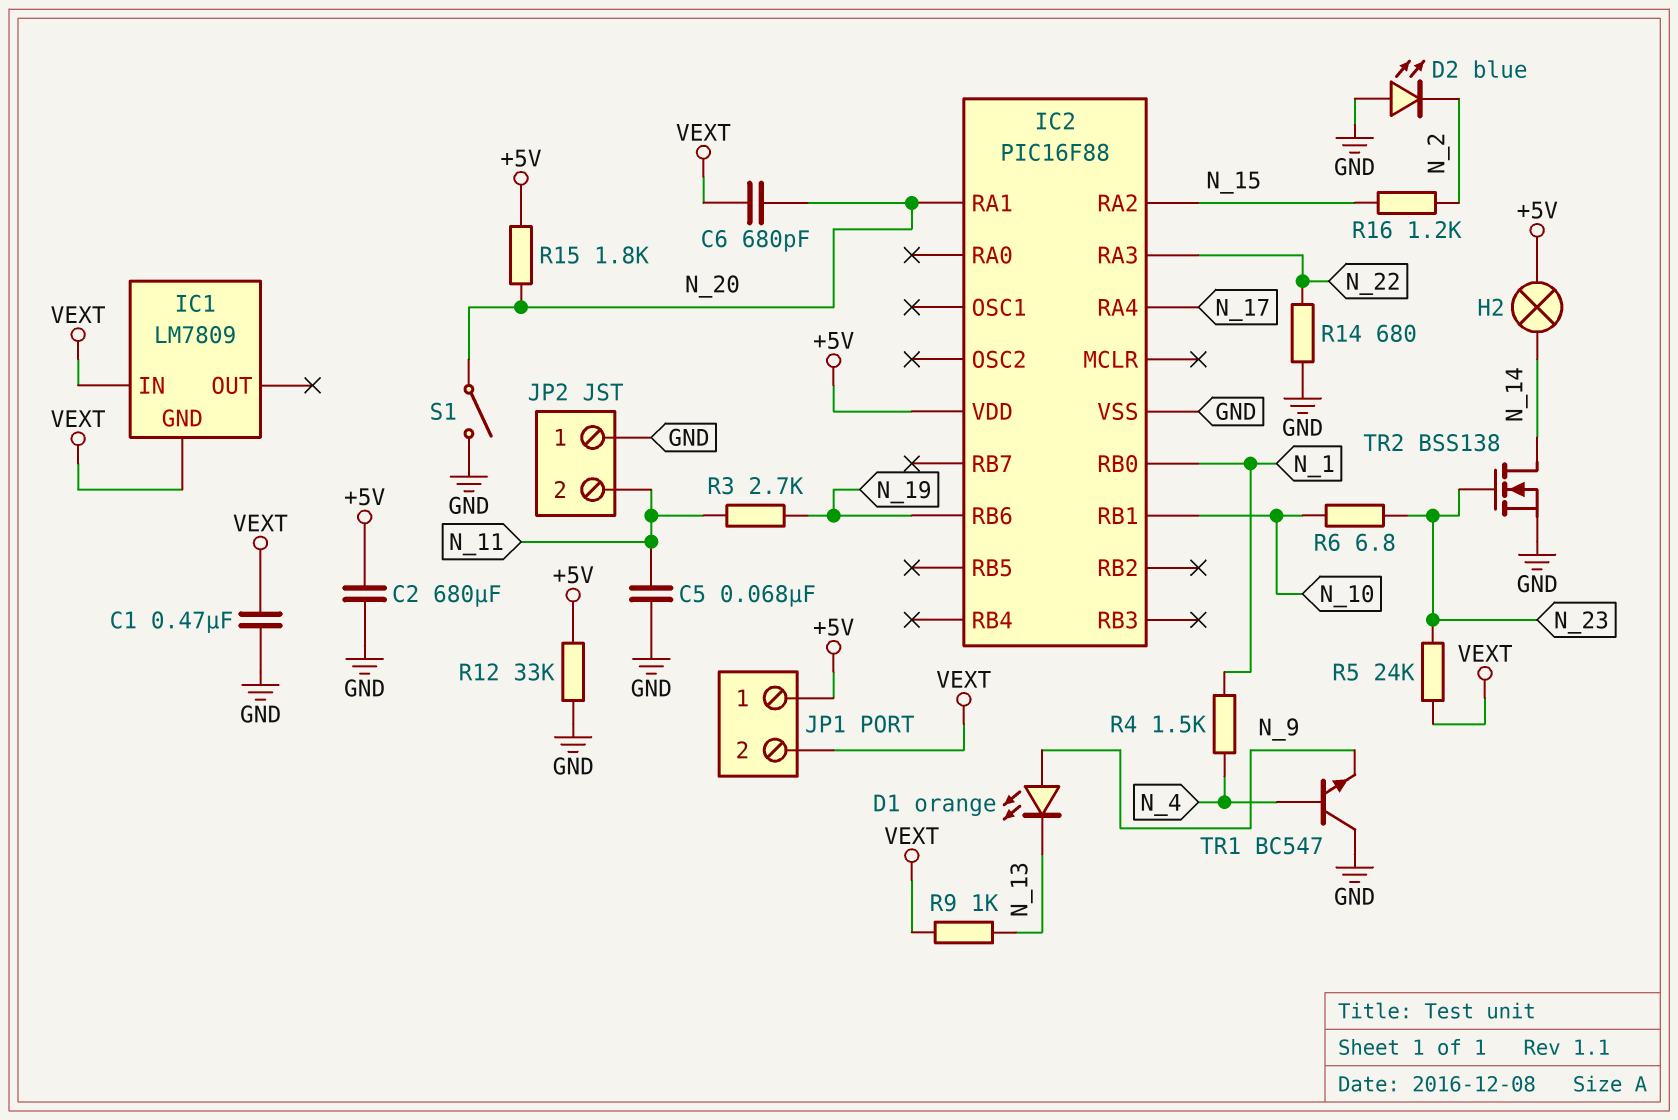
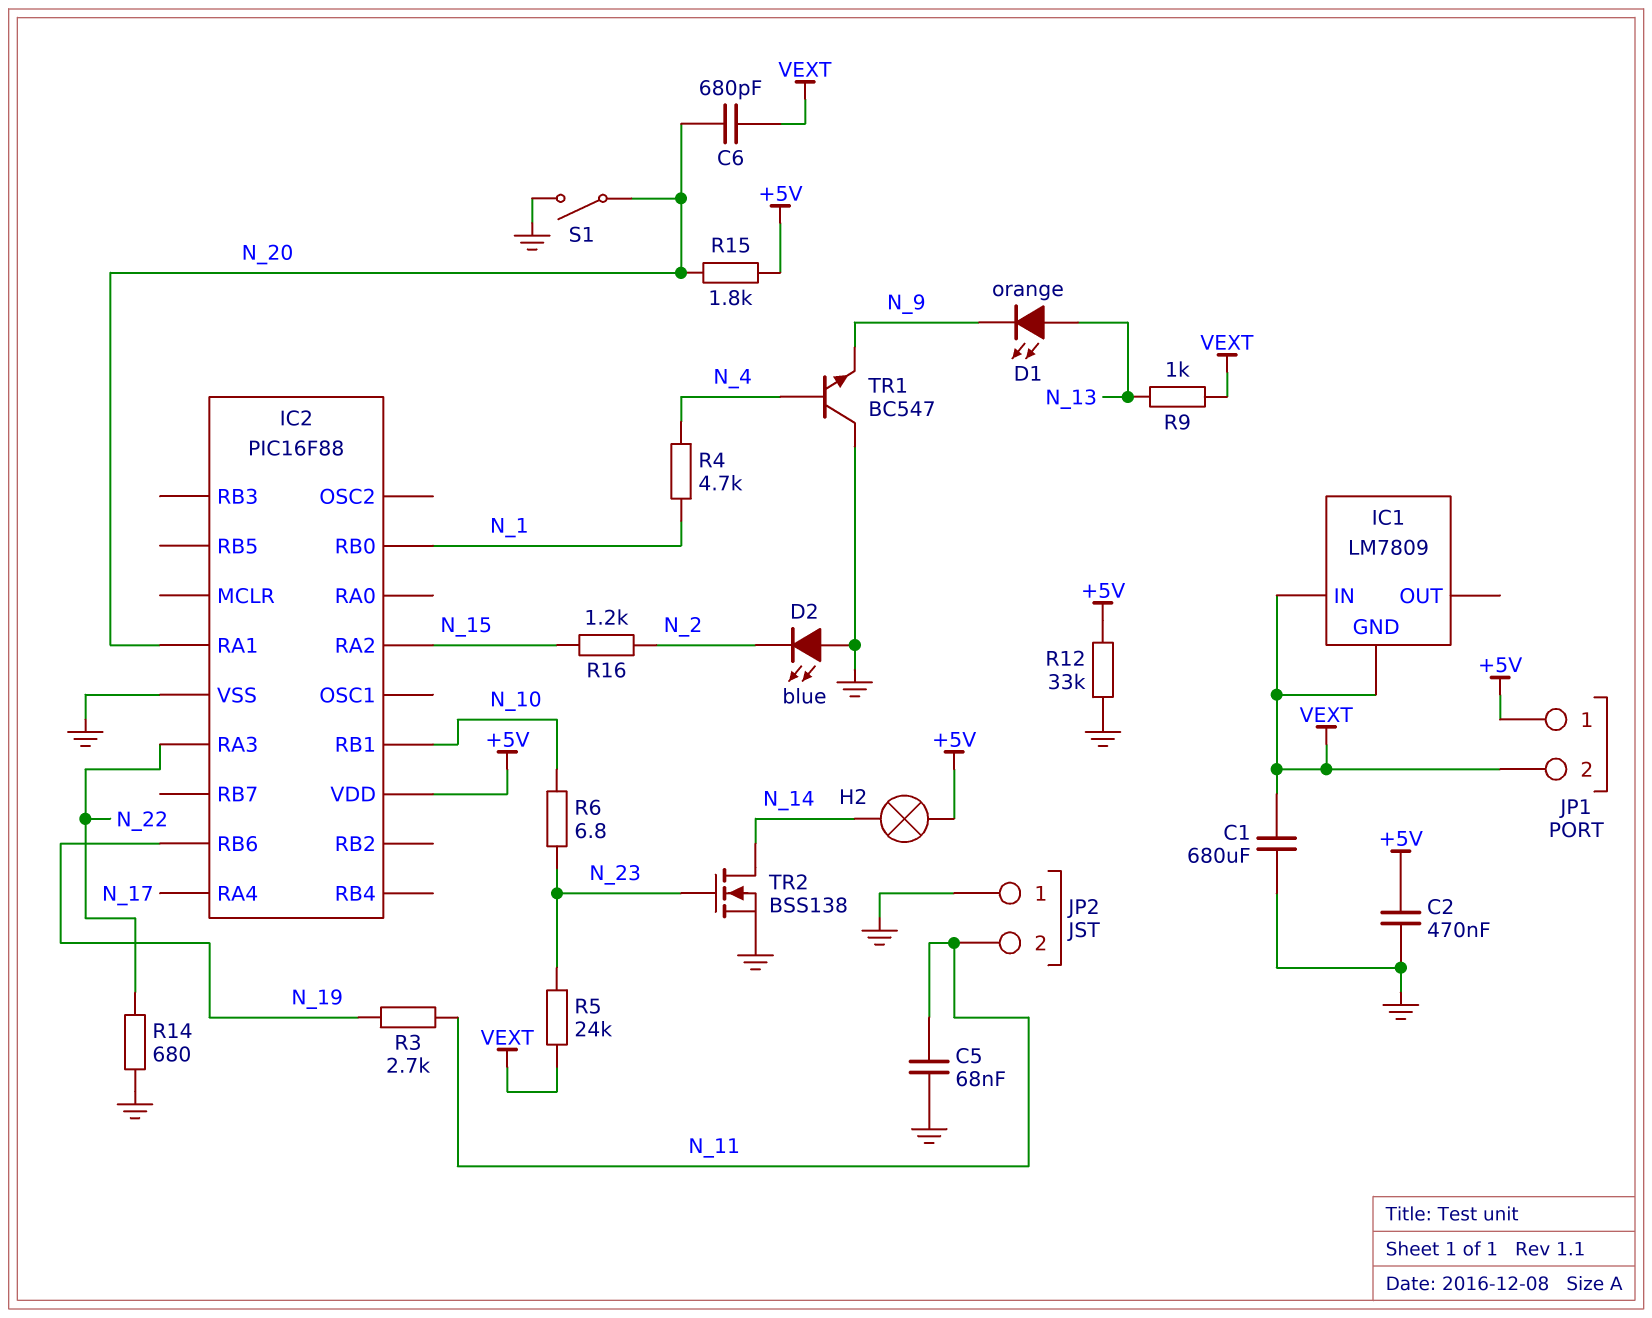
C1: 470nF (GND, VEXT) -> 680uF (GND, VEXT)
C2: 680uF (+5V, GND) -> 470nF (+5V, GND)
D1: LED orange (A N_9, K N_13) -> LED orange (A N_13, K N_9)
R4: 1.5k (N_1, N_4) -> 4.7k (N_1, N_4)

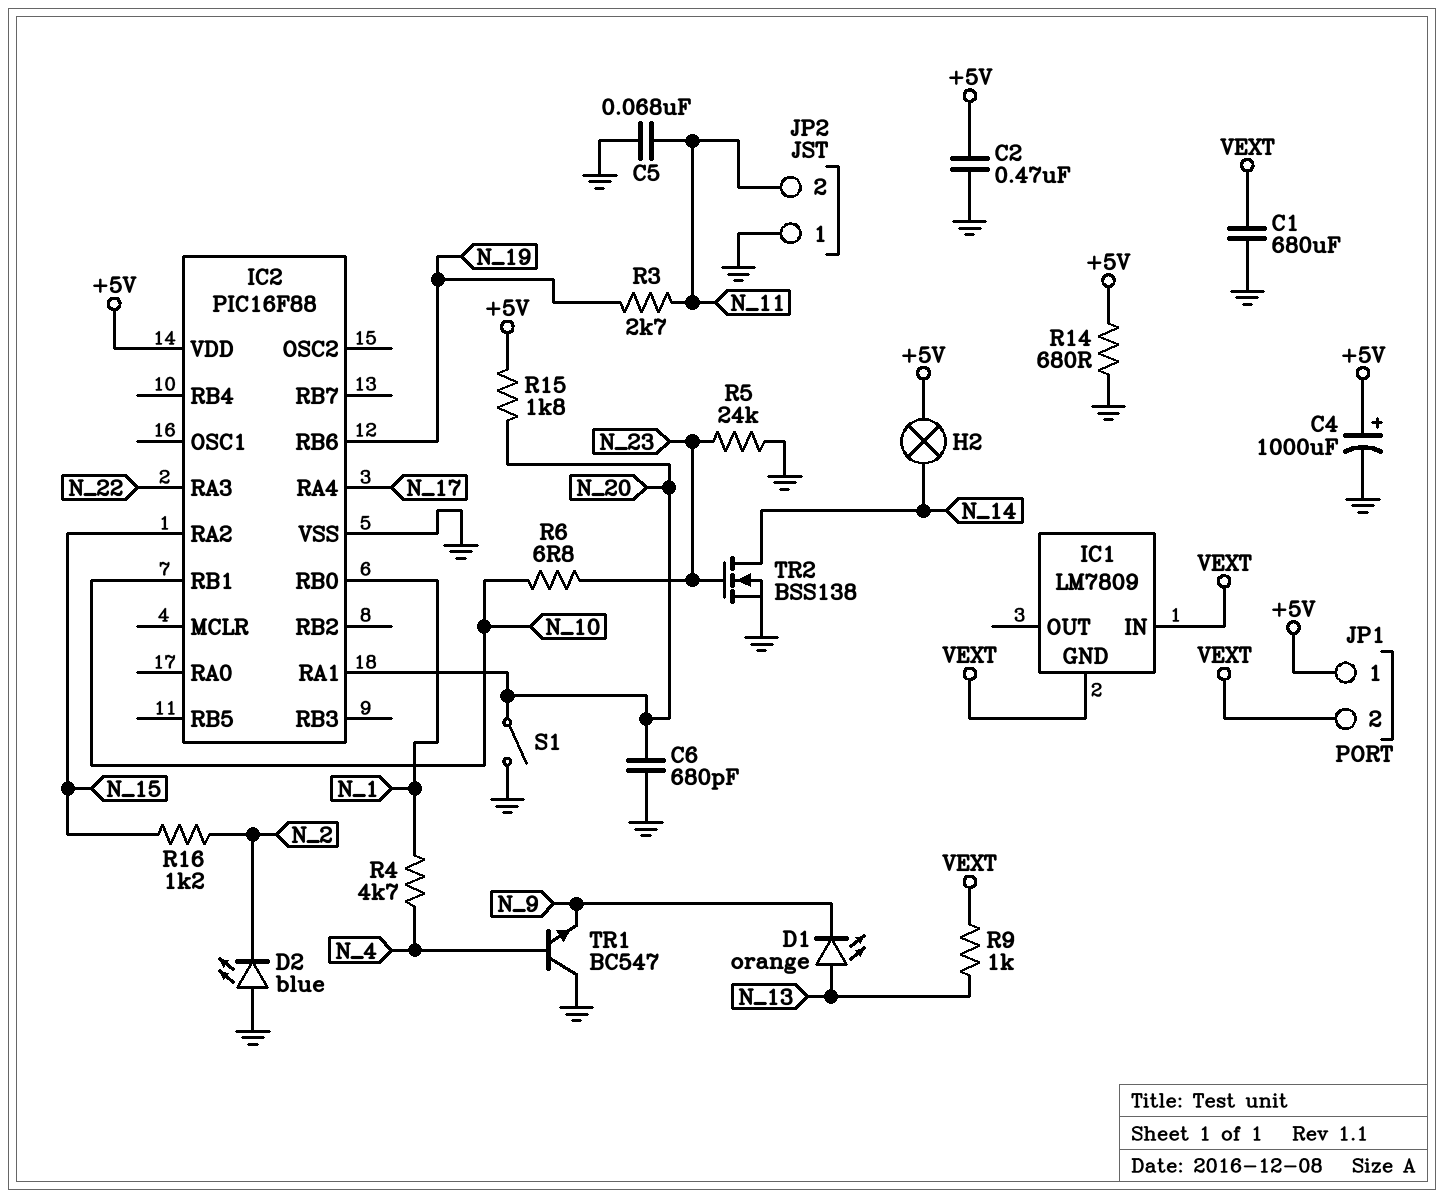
C4: none -> 1000uF (plus +5V, minus GND)
C6: 680pF (N_20, VEXT) -> 680pF (GND, N_20)
R5: 24k (N_23, VEXT) -> 24k (GND, N_23)
R12: 33k (+5V, GND) -> none
R14: 680 (GND, N_22) -> 680 (+5V, GND)

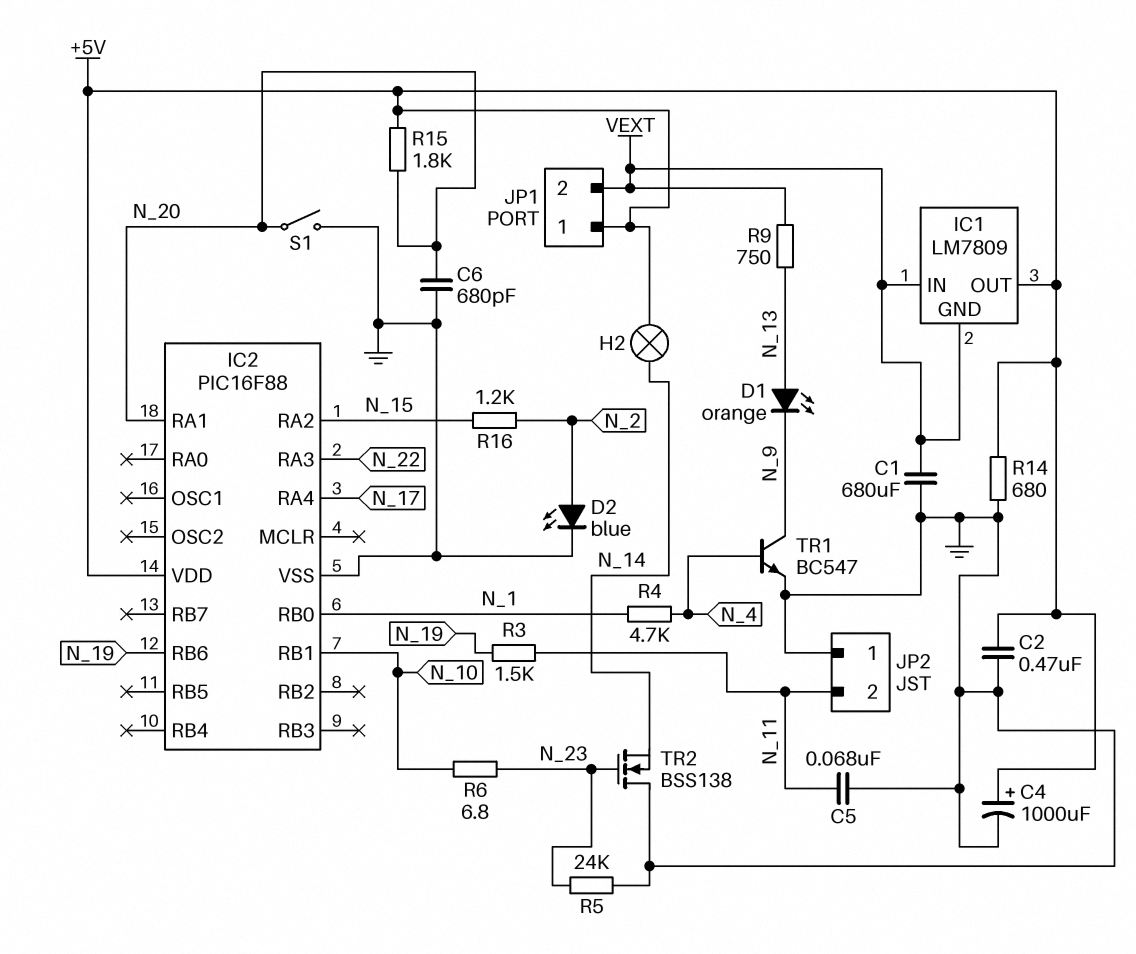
D2: LED blue (A GND, K N_2) -> LED blue (A N_2, K GND)
IC1 pin OUT: none -> +5V
R3: 2.7k (N_11, N_19) -> 1.5k (N_11, N_19)
R9: 1k (N_13, VEXT) -> 750 (N_13, VEXT)
TR1: NPN BC547 (B N_4, C GND, E N_9) -> NPN BC547 (B N_4, C N_9, E GND)
TR2: NMOS BSS138 (G N_23, D N_14, S GND) -> NMOS BSS138 (G N_23, D GND, S N_14)

